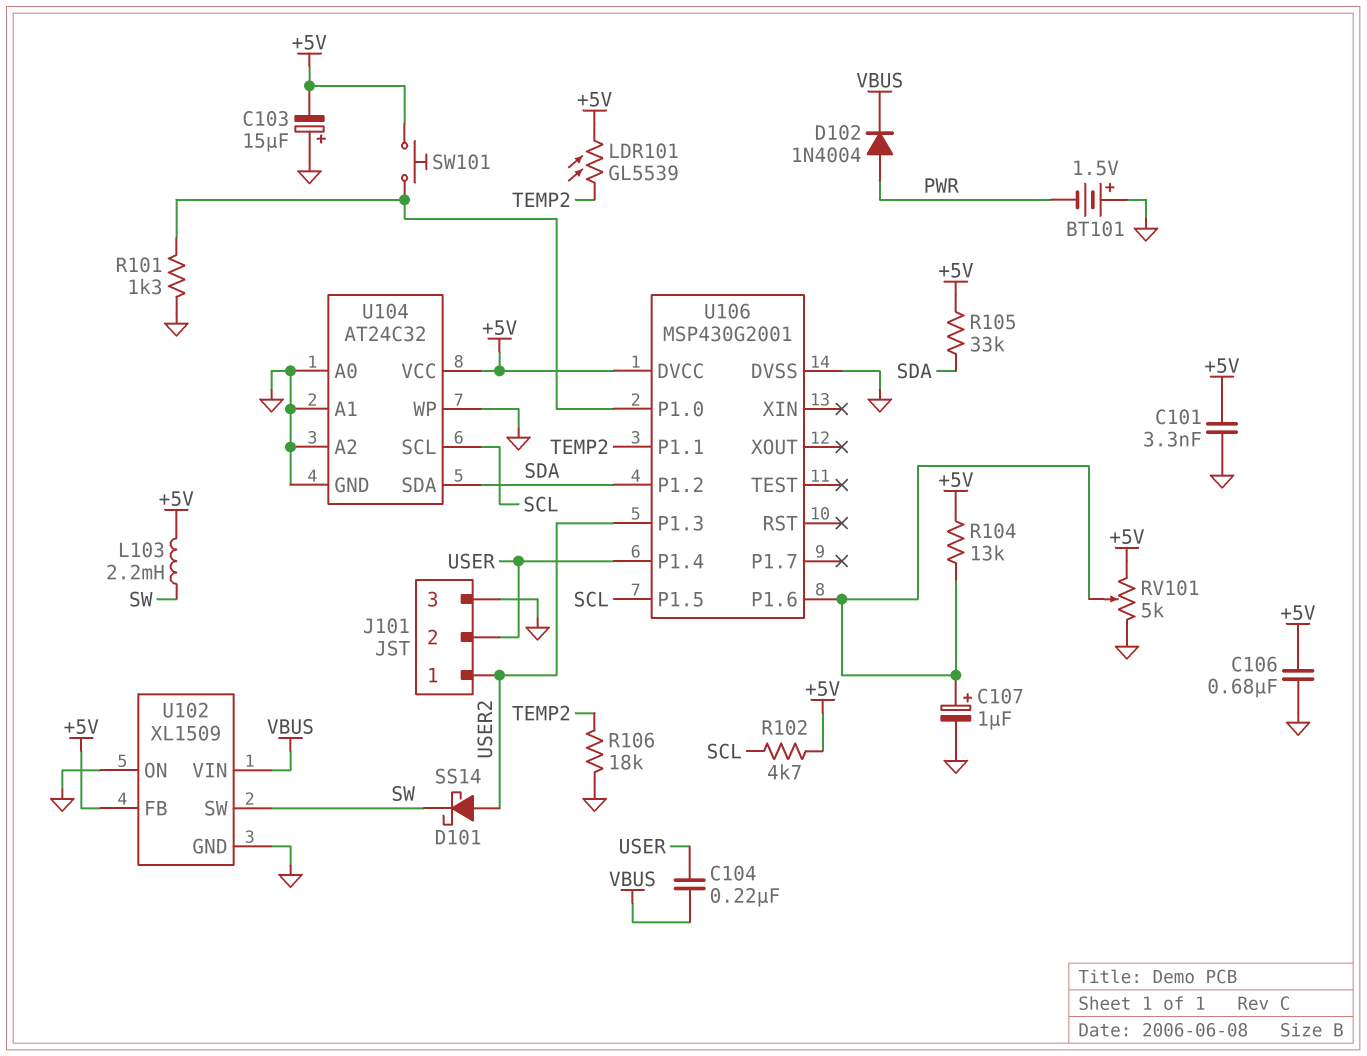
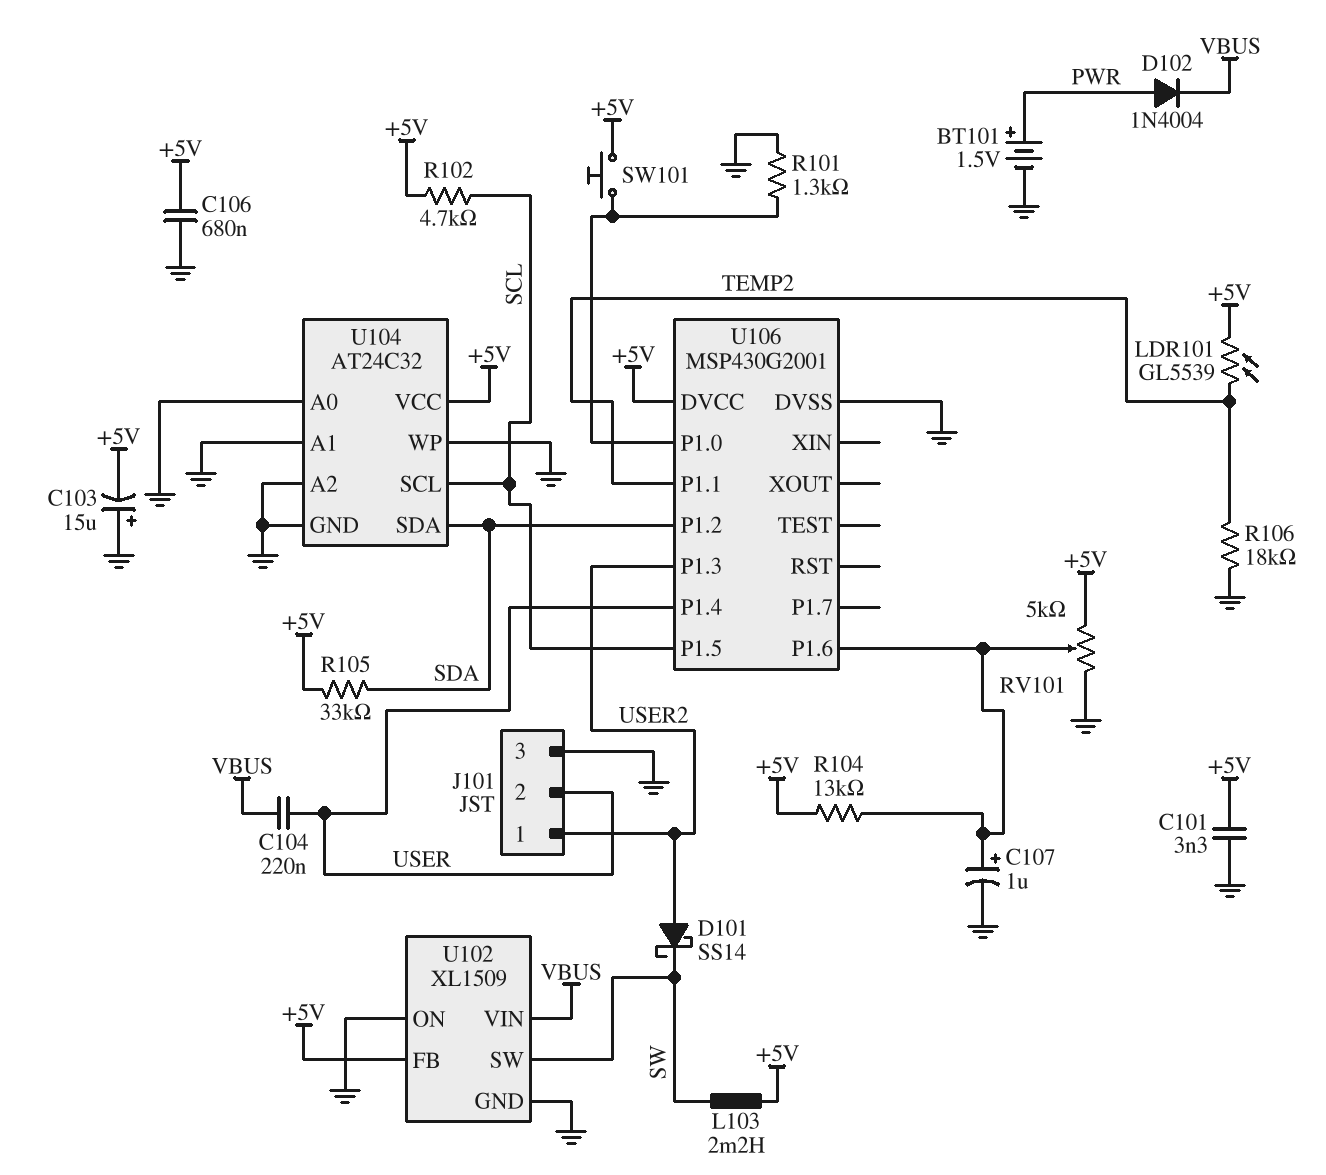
BT101: 1.5V (plus GND, minus PWR) -> 1.5V (plus PWR, minus GND)

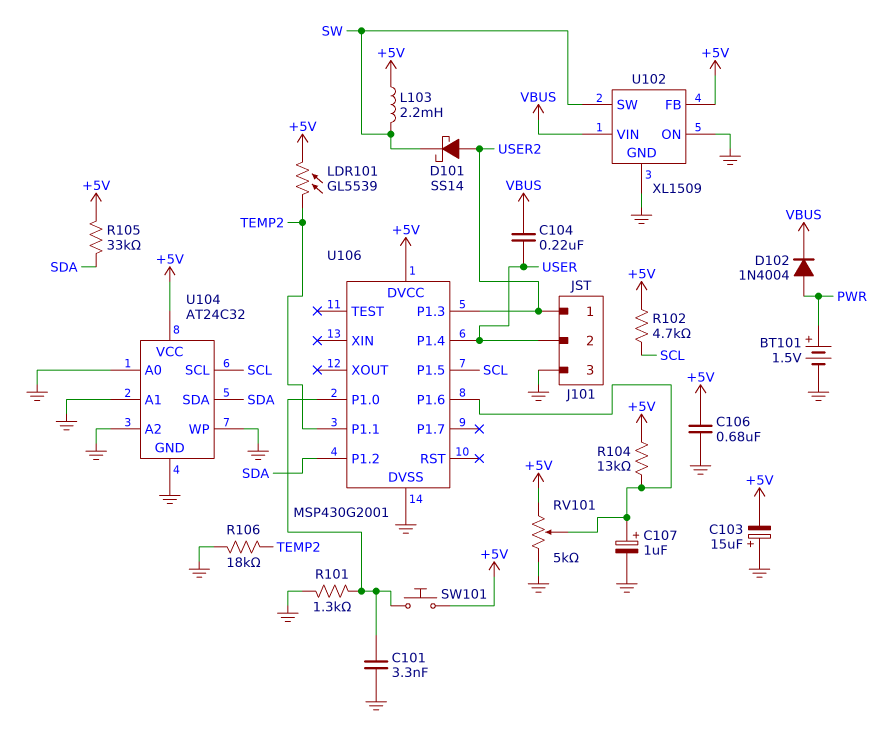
C101: 3.3nF (+5V, GND) -> 3.3nF (GND, U106/P1.0)

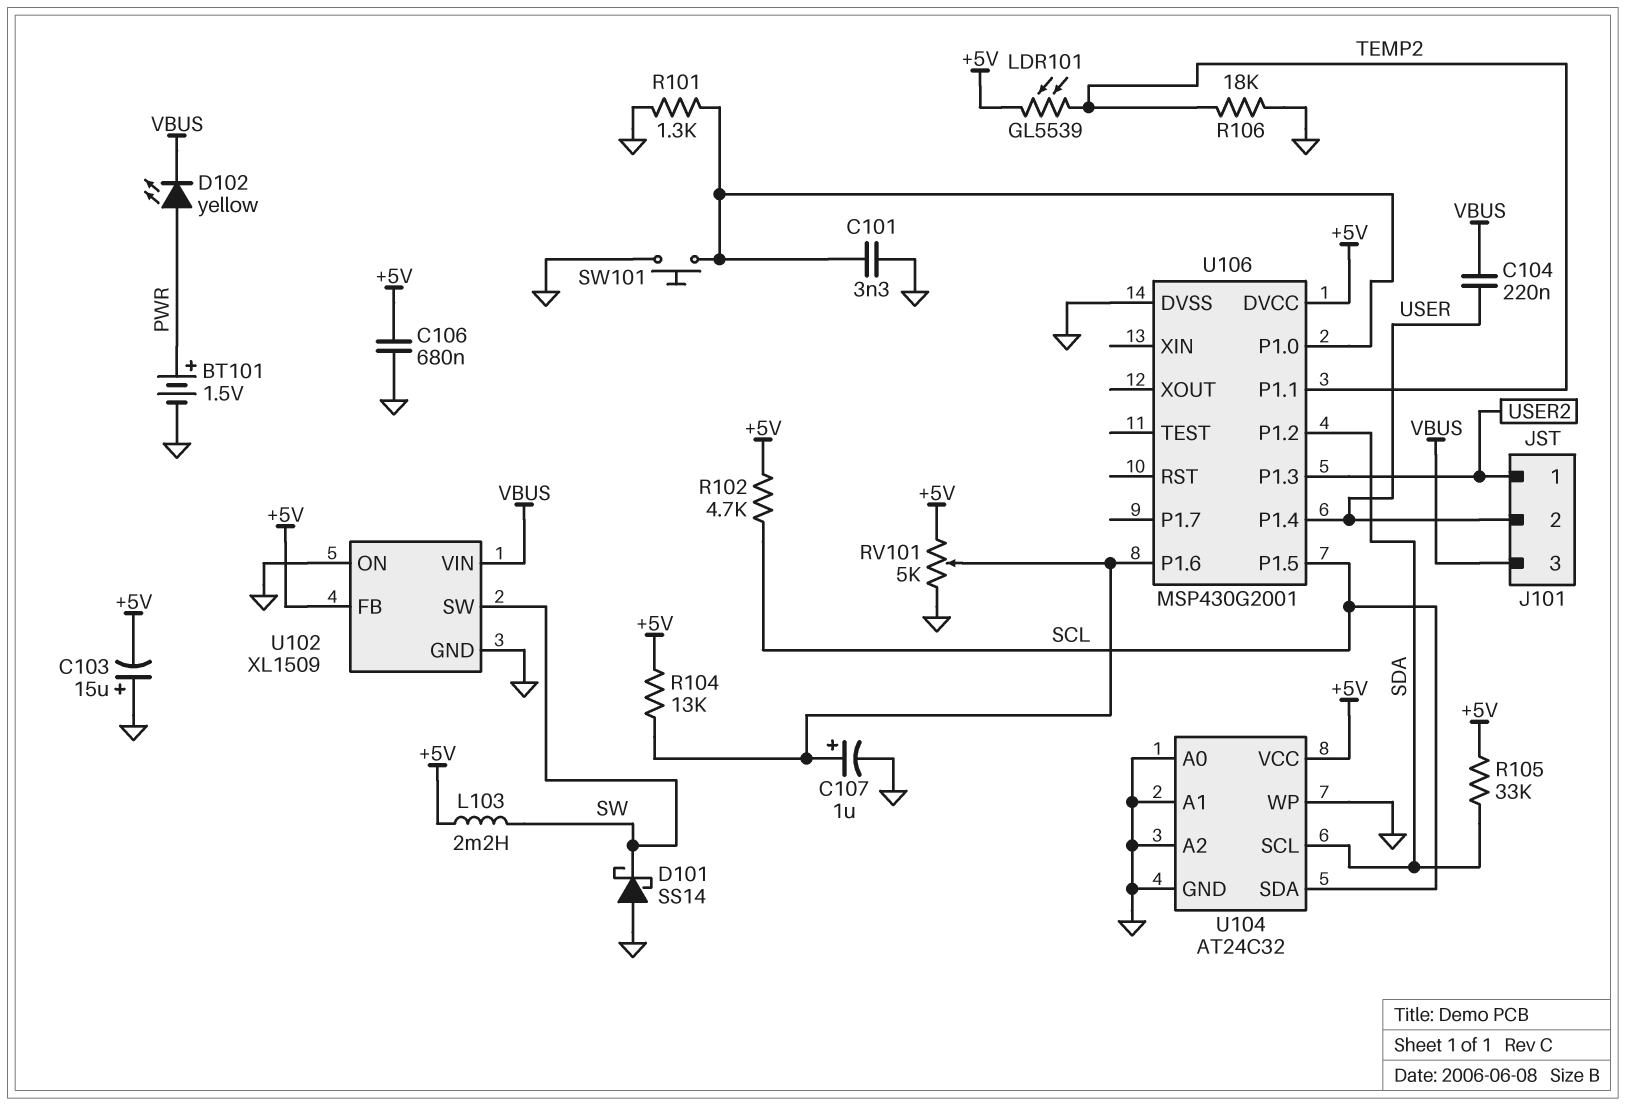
D101: schottky SS14 (A USER2, K SW) -> schottky SS14 (A GND, K SW)
D102: diode 1N4004 (A PWR, K VBUS) -> LED yellow (A PWR, K VBUS)
J101 pin 3: GND -> VBUS
SW101: button (+5V, U106/P1.0) -> button (GND, U106/P1.0)
U104 pin SCL: SCL -> SDA
U104 pin SDA: SDA -> SCL

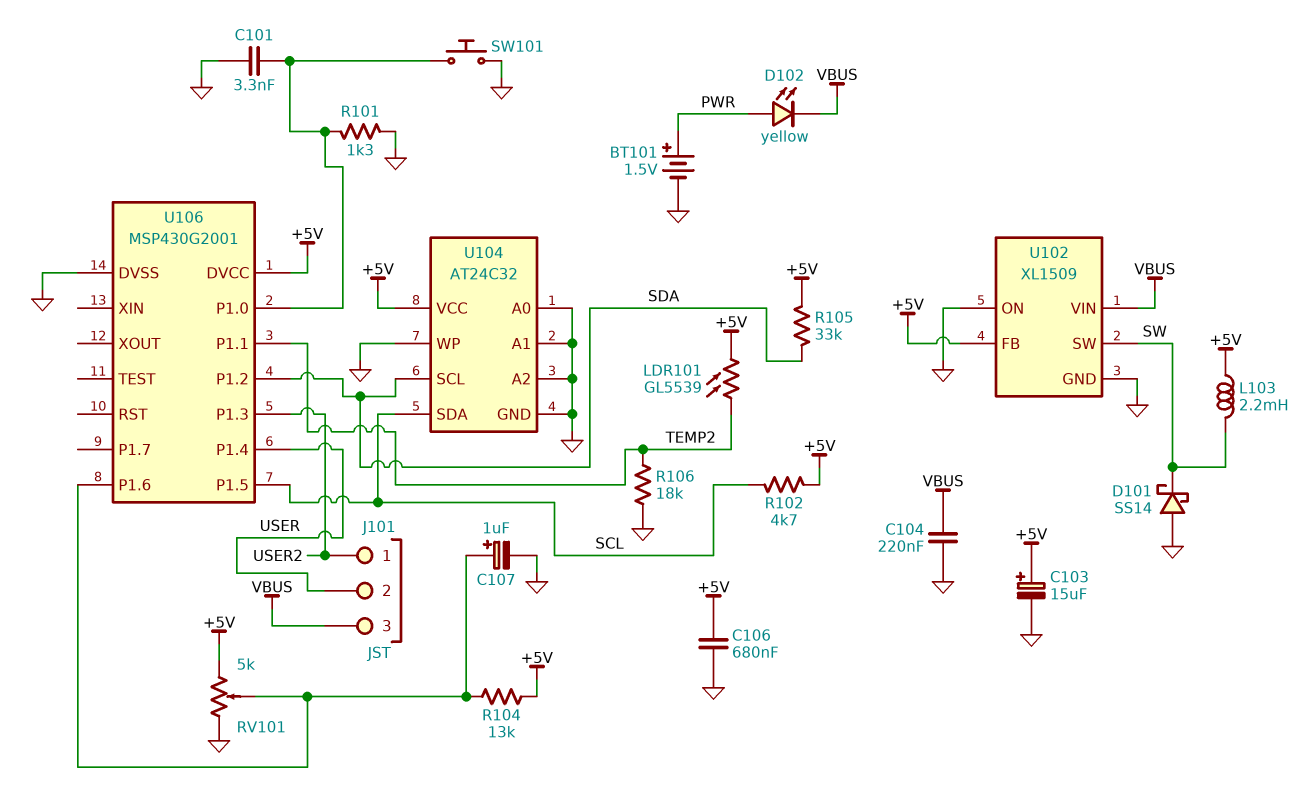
C103: 15uF (plus GND, minus +5V) -> 15uF (plus +5V, minus GND)
C104: 220nF (USER, VBUS) -> 220nF (GND, VBUS)

